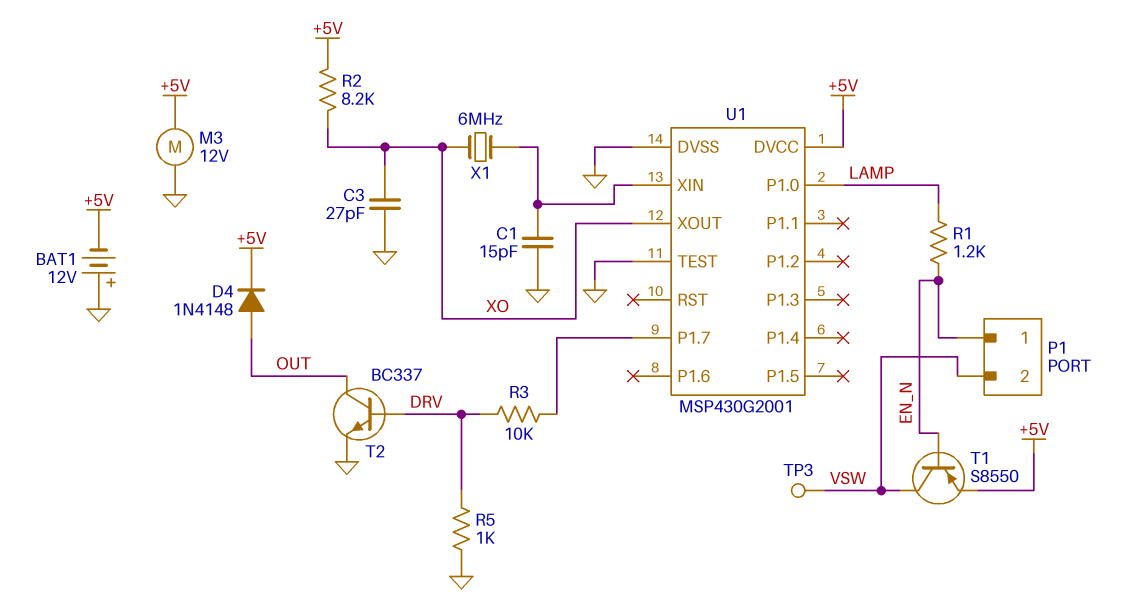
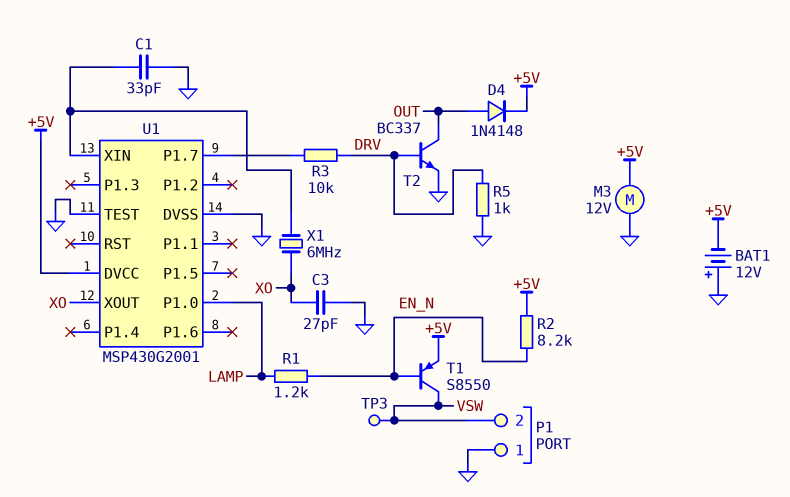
C1: 15pF (GND, U1/XIN) -> 33pF (GND, U1/XIN)
P1 pin 1: EN_N -> GND
R2: 8.2k (+5V, XO) -> 8.2k (+5V, EN_N)

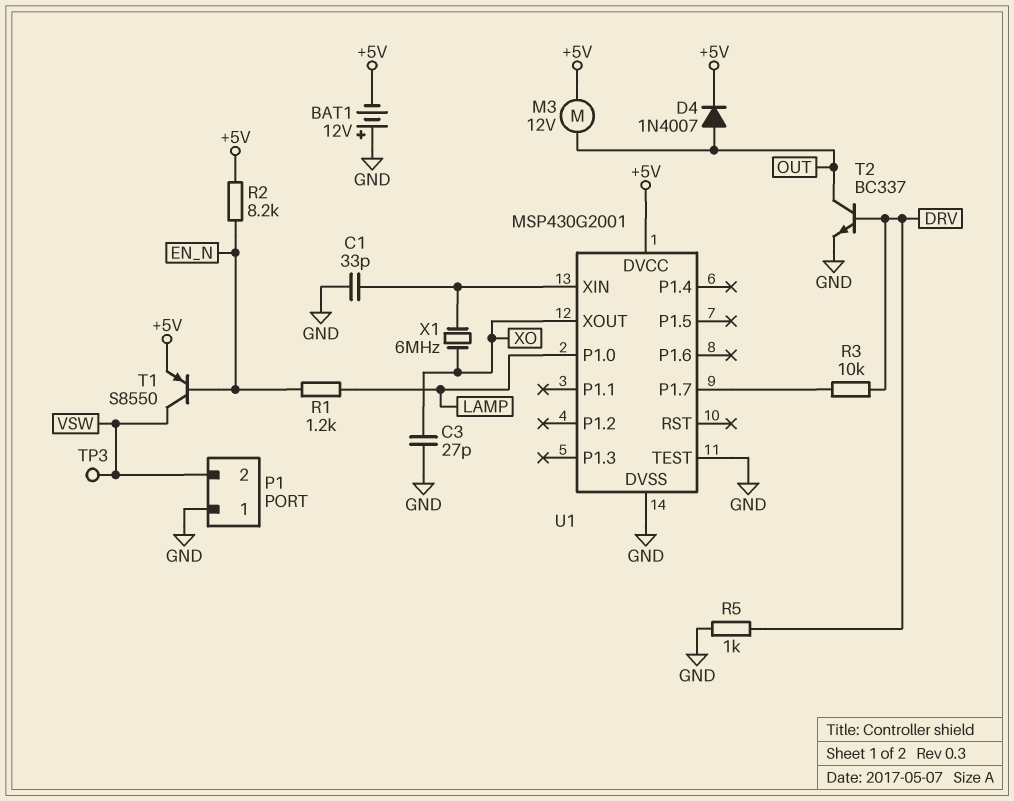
D4: diode 1N4148 (A OUT, K +5V) -> diode 1N4007 (A OUT, K +5V)
M3: motor 12V (+5V, GND) -> motor 12V (+5V, OUT)

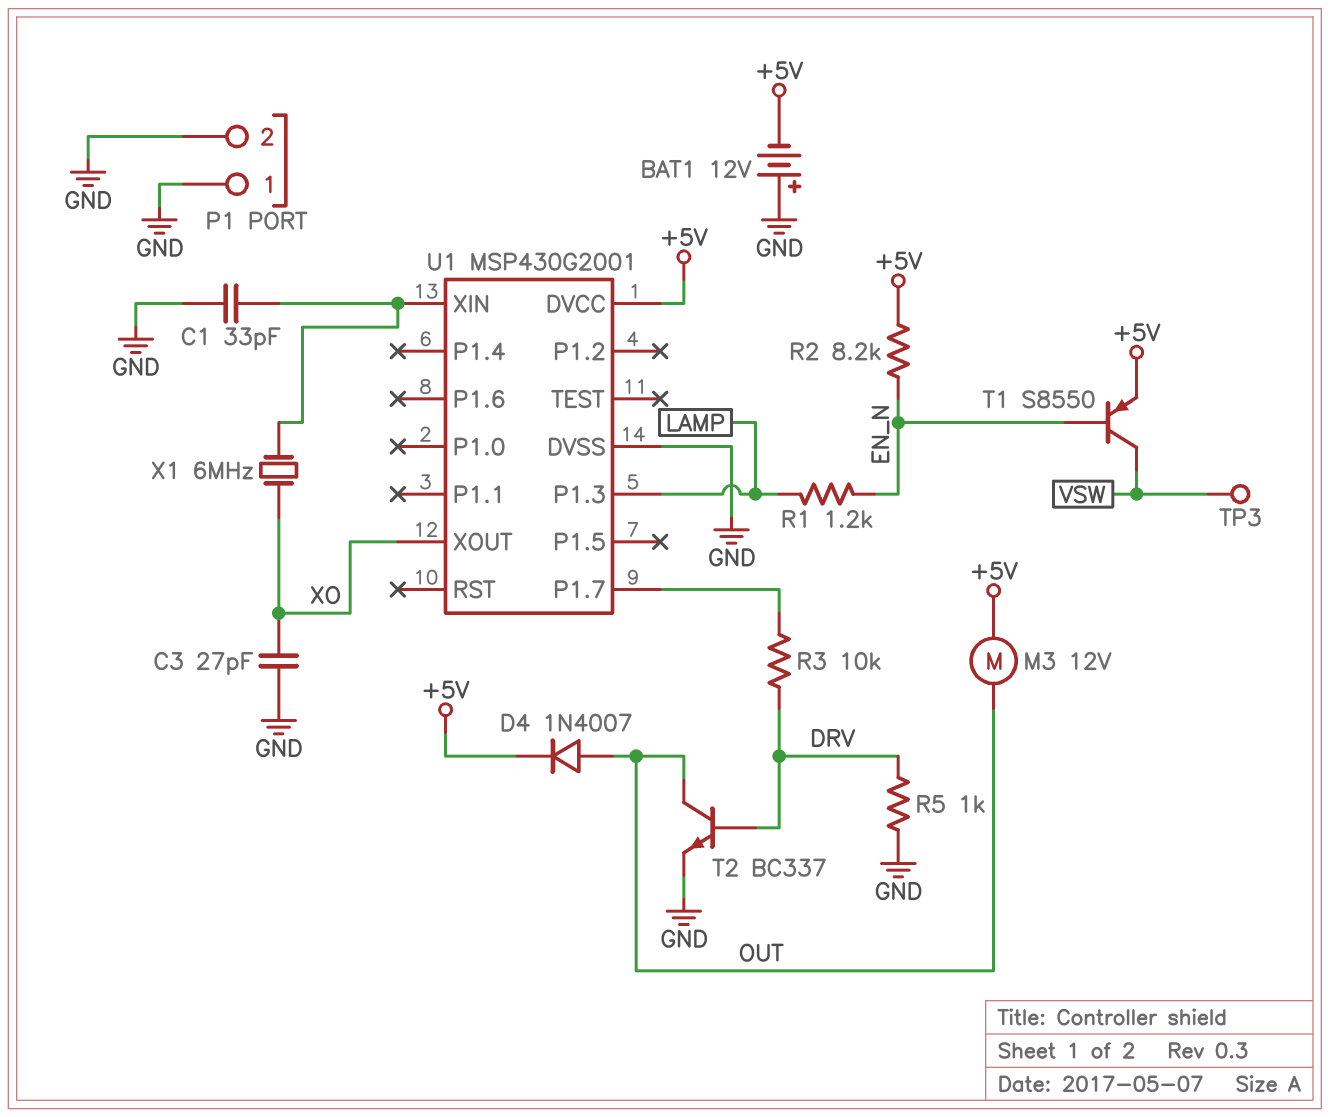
P1 pin 2: VSW -> GND
U1 pin P1.0: LAMP -> none
U1 pin P1.3: none -> LAMP
U1 pin TEST: GND -> none

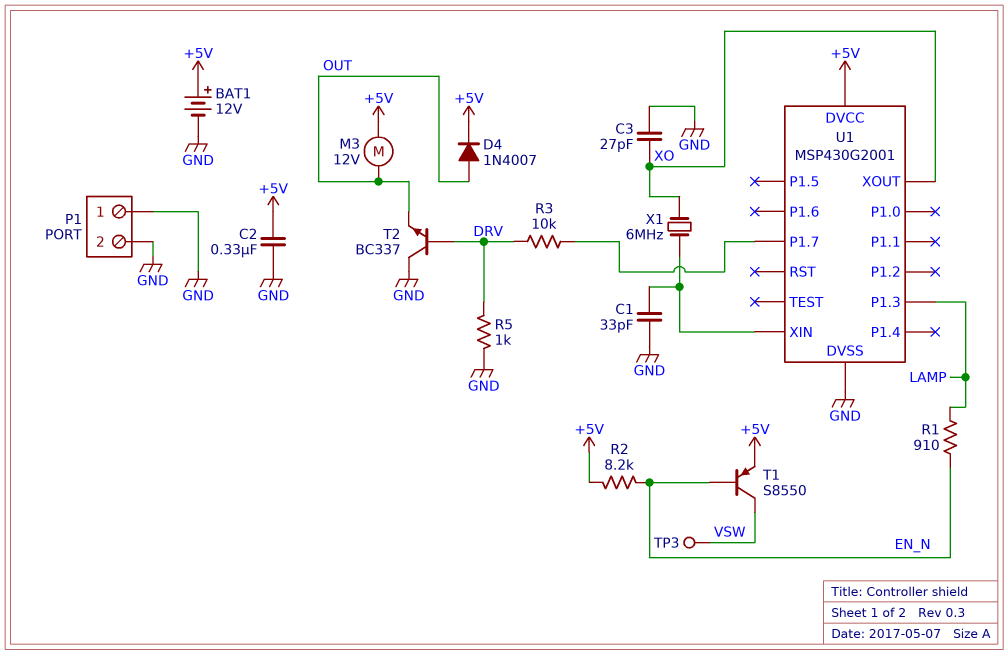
BAT1: 12V (plus GND, minus +5V) -> 12V (plus +5V, minus GND)
C2: none -> 330nF (+5V, GND)
R1: 1.2k (EN_N, LAMP) -> 910 (EN_N, LAMP)
T2: NPN BC337 (B DRV, C OUT, E GND) -> NPN BC337 (B DRV, C GND, E OUT)

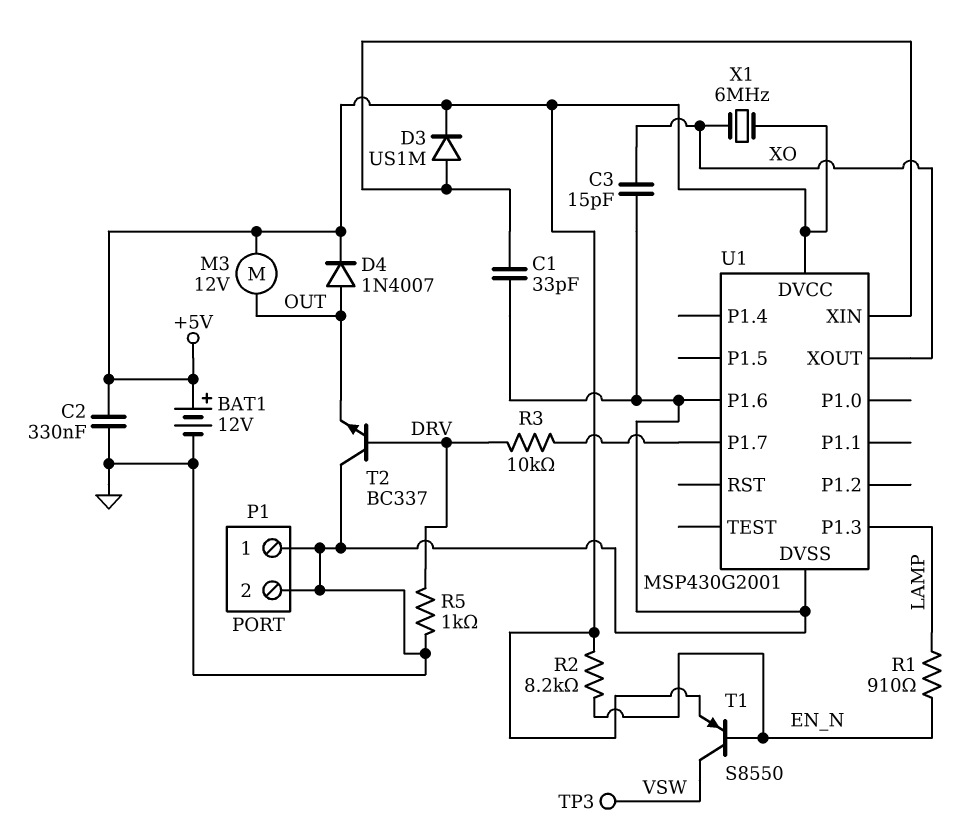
C3: 27pF (GND, XO) -> 15pF (GND, XO)
D3: none -> diode US1M (A U1/XIN, K +5V)
U1 pin P1.6: none -> GND
X1: 6MHz (U1/XIN, XO) -> 6MHz (+5V, XO)

